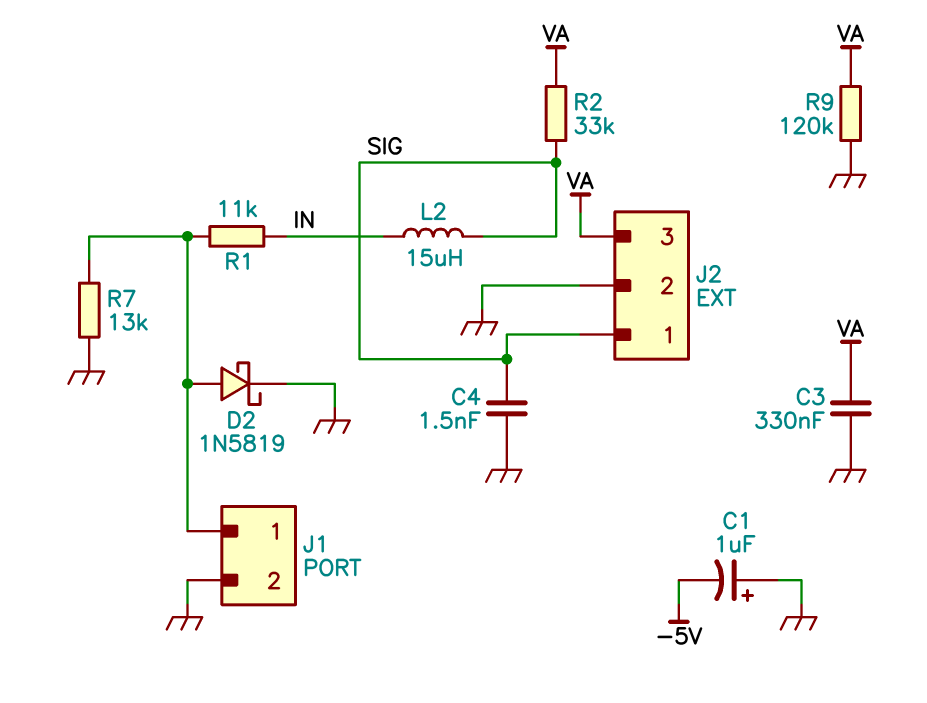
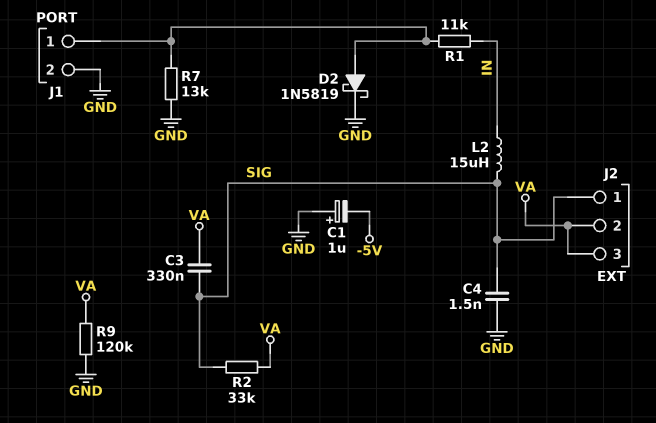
C3: 330nF (GND, VA) -> 330nF (SIG, VA)
J2 pin 2: GND -> VA

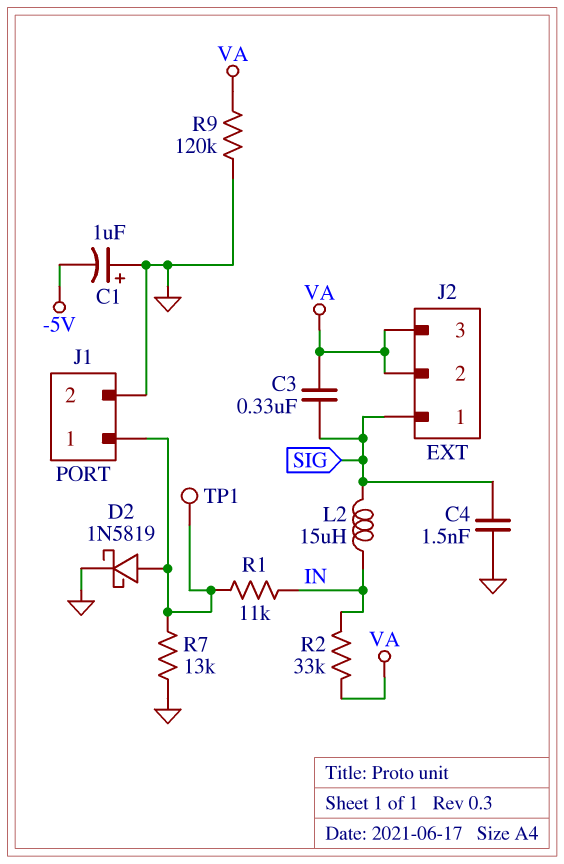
R2: 33k (SIG, VA) -> 33k (IN, VA)
TP1: none -> test point (J1/1)

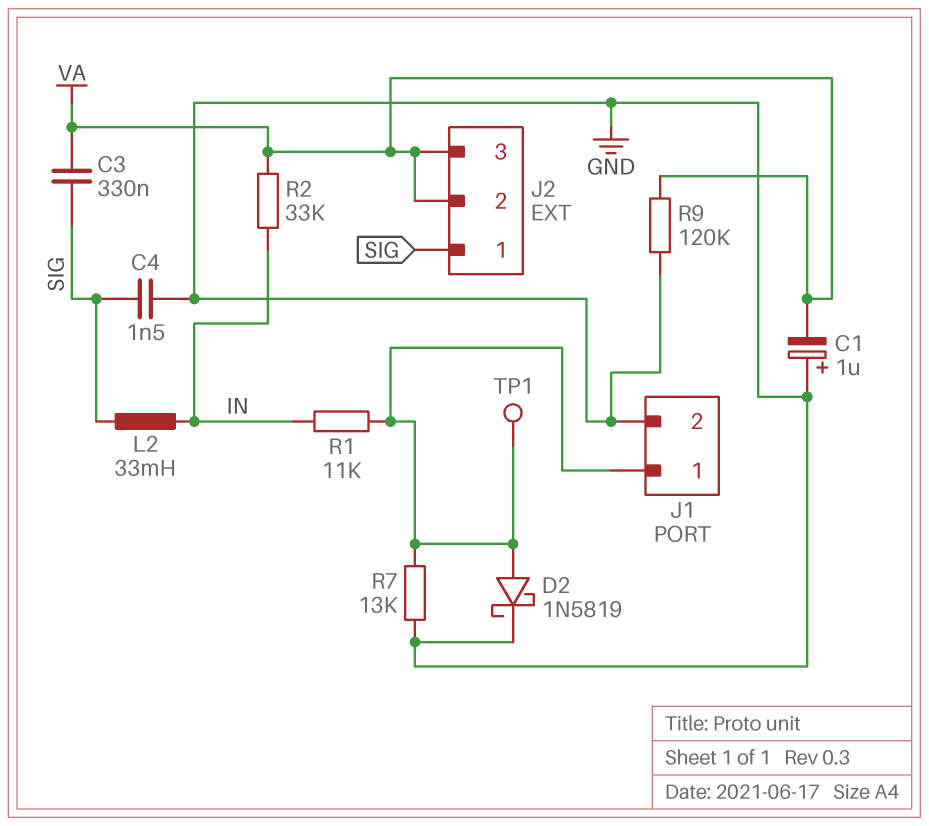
C1: 1uF (plus GND, minus -5V) -> 1uF (plus GND, minus VA)
L2: 15uH (IN, SIG) -> 33mH (IN, SIG)

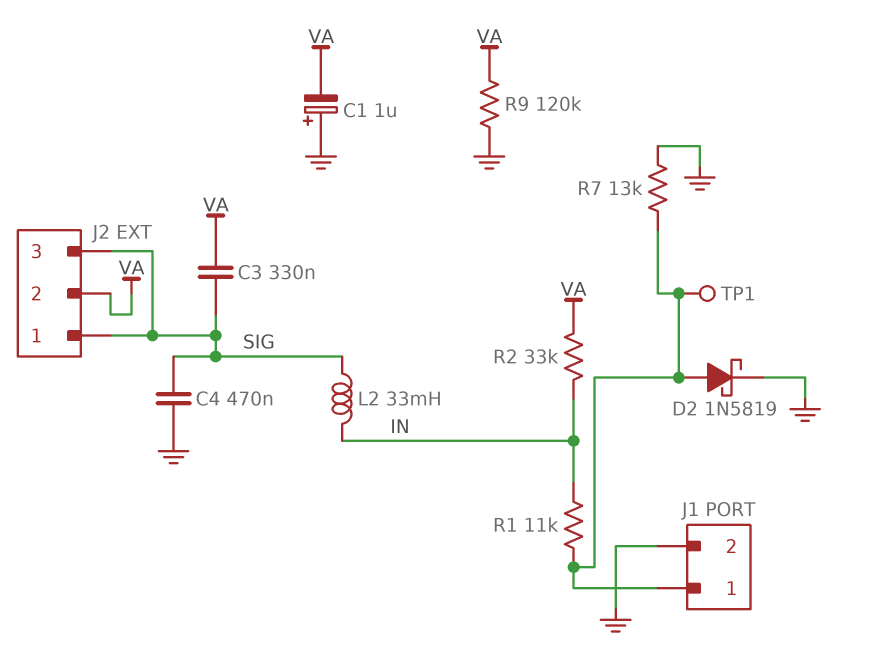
C4: 1.5nF (GND, SIG) -> 470nF (GND, SIG)
J2 pin 3: VA -> SIG

